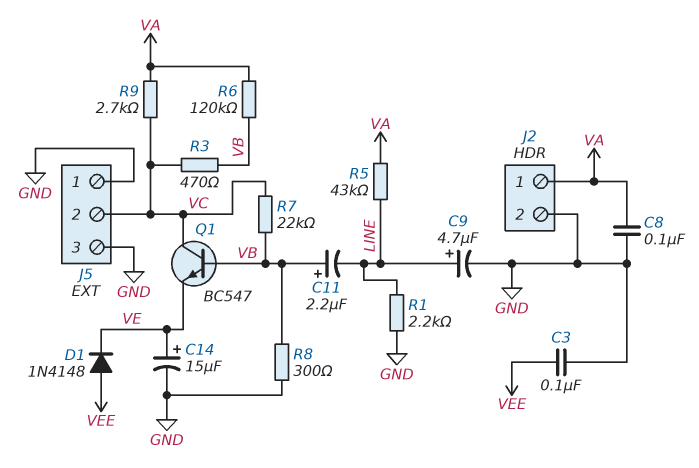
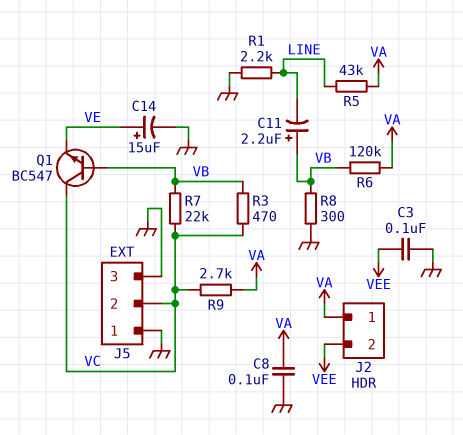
C9: 4.7uF (plus LINE, minus GND) -> none
D1: diode 1N4148 (A VEE, K VE) -> none
J2 pin 2: GND -> VEE

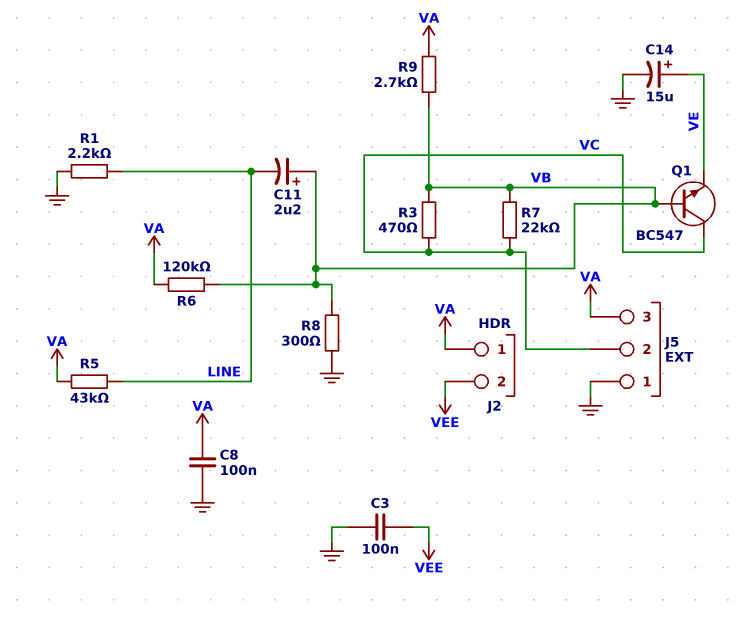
J5 pin 3: GND -> VA
R9: 2.7k (VA, VC) -> 2.7k (VA, VB)

